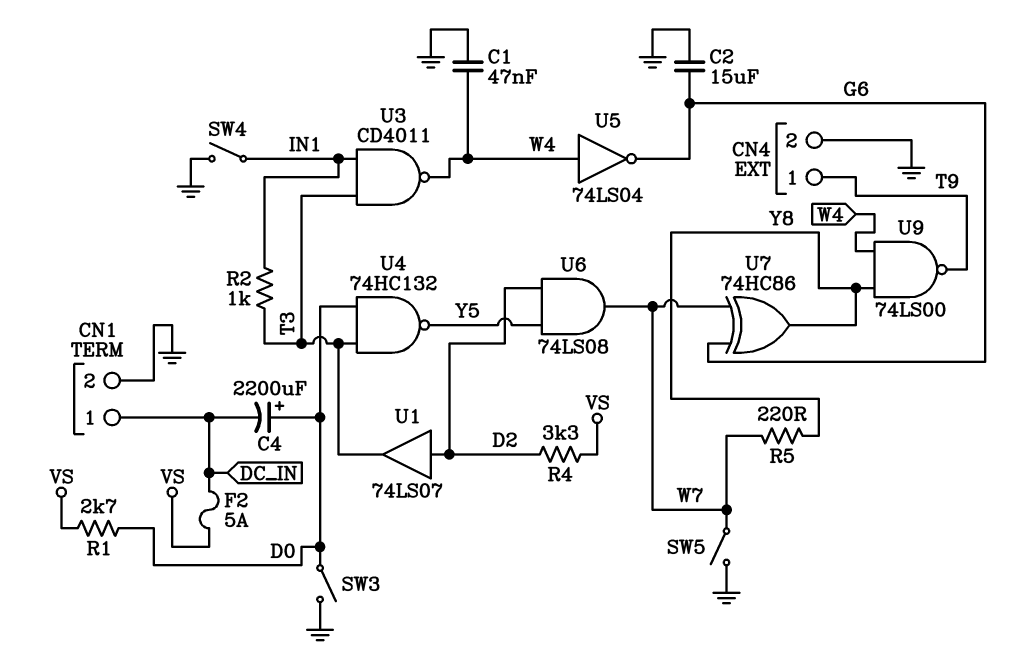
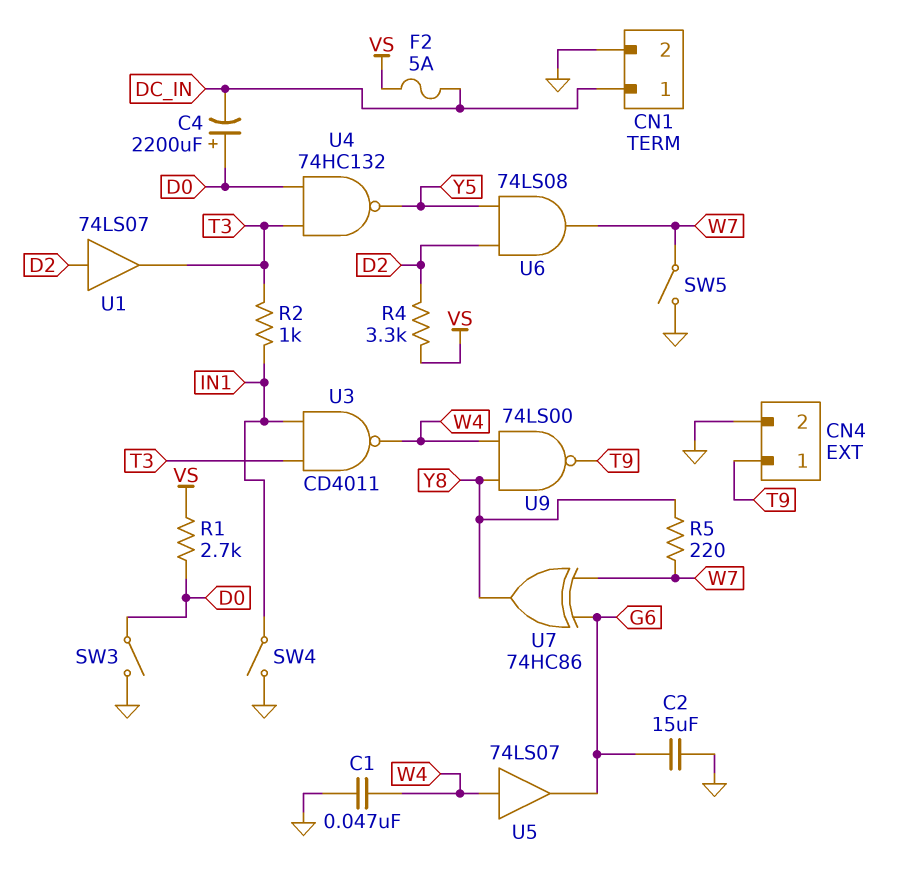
U5: NOT 74LS04 (in W4, out G6) -> buffer 74LS07 (in W4, out G6)

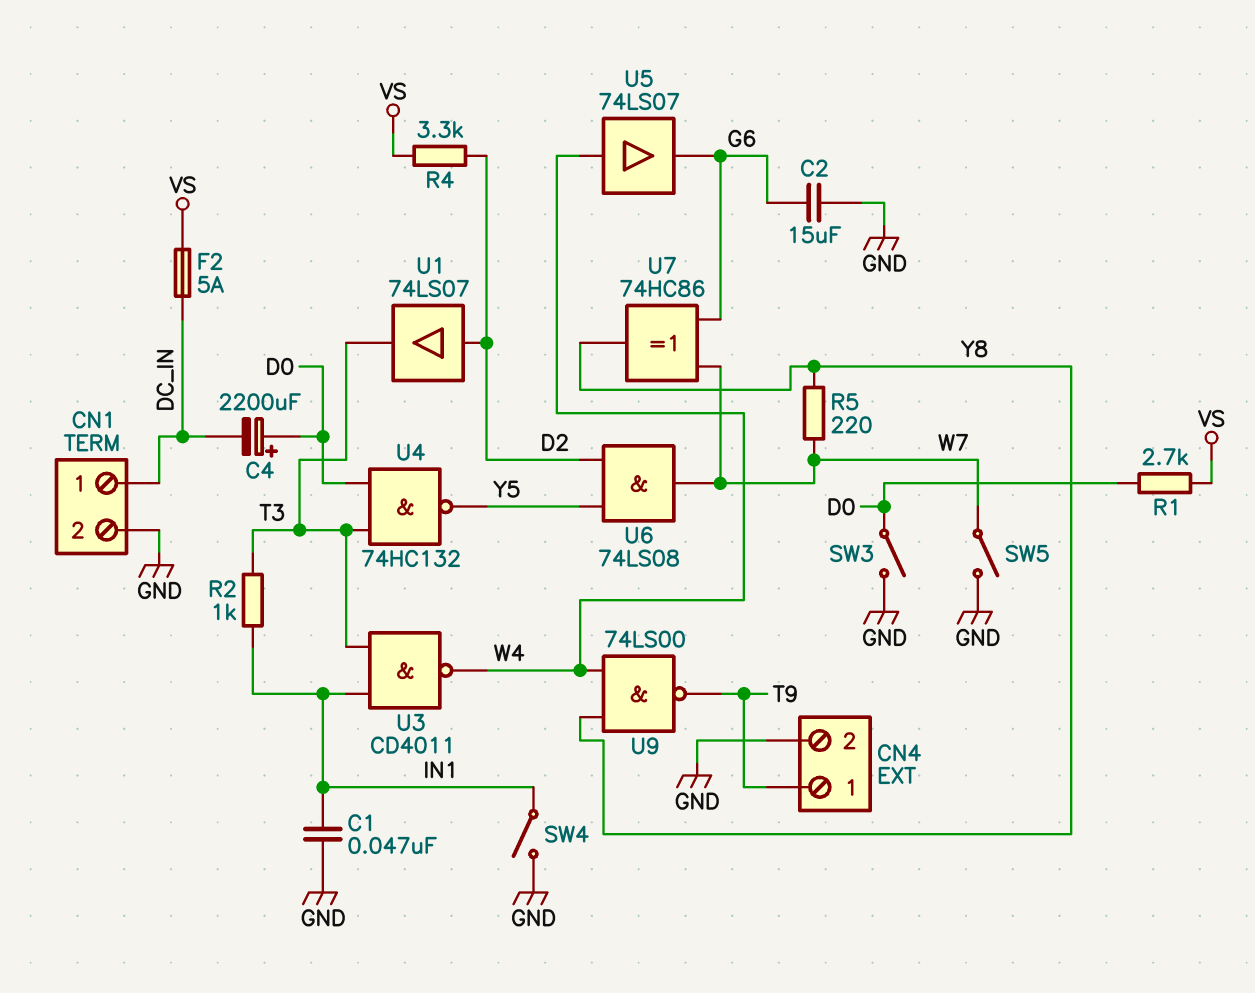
C1: 47nF (GND, W4) -> 47nF (GND, IN1)

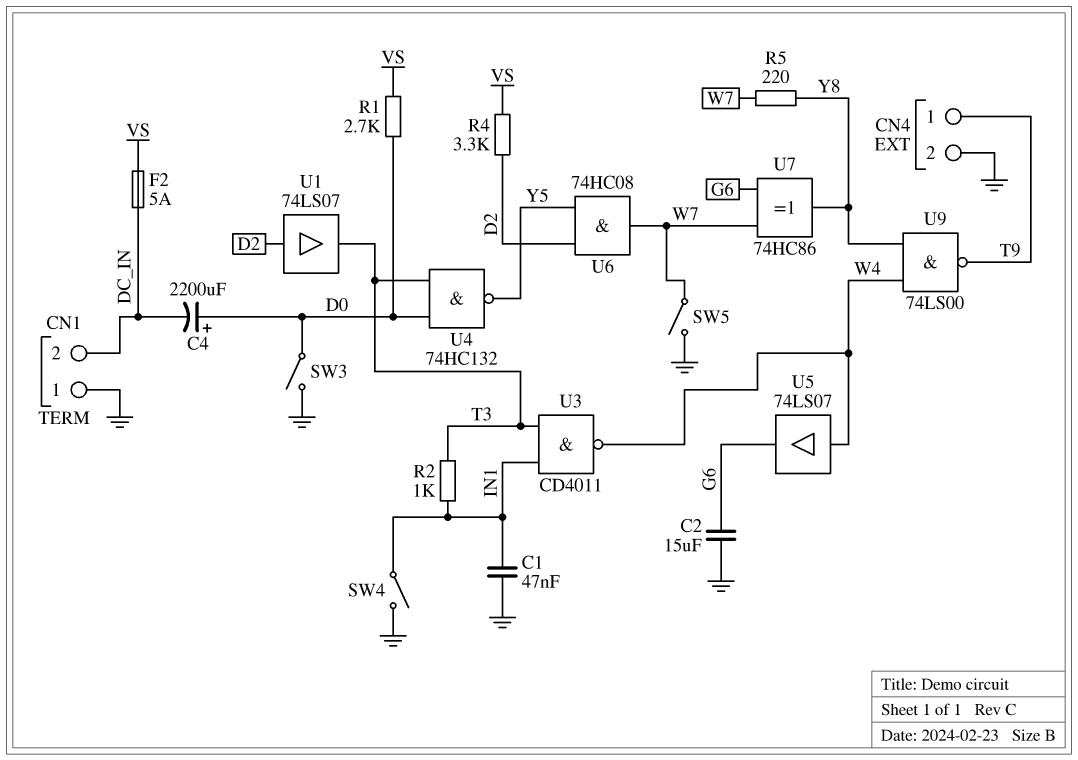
CN1 pin 1: DC_IN -> GND
CN1 pin 2: GND -> DC_IN
U6: AND 74LS08 (in D2, in Y5, out W7) -> AND 74HC08 (in D2, in Y5, out W7)

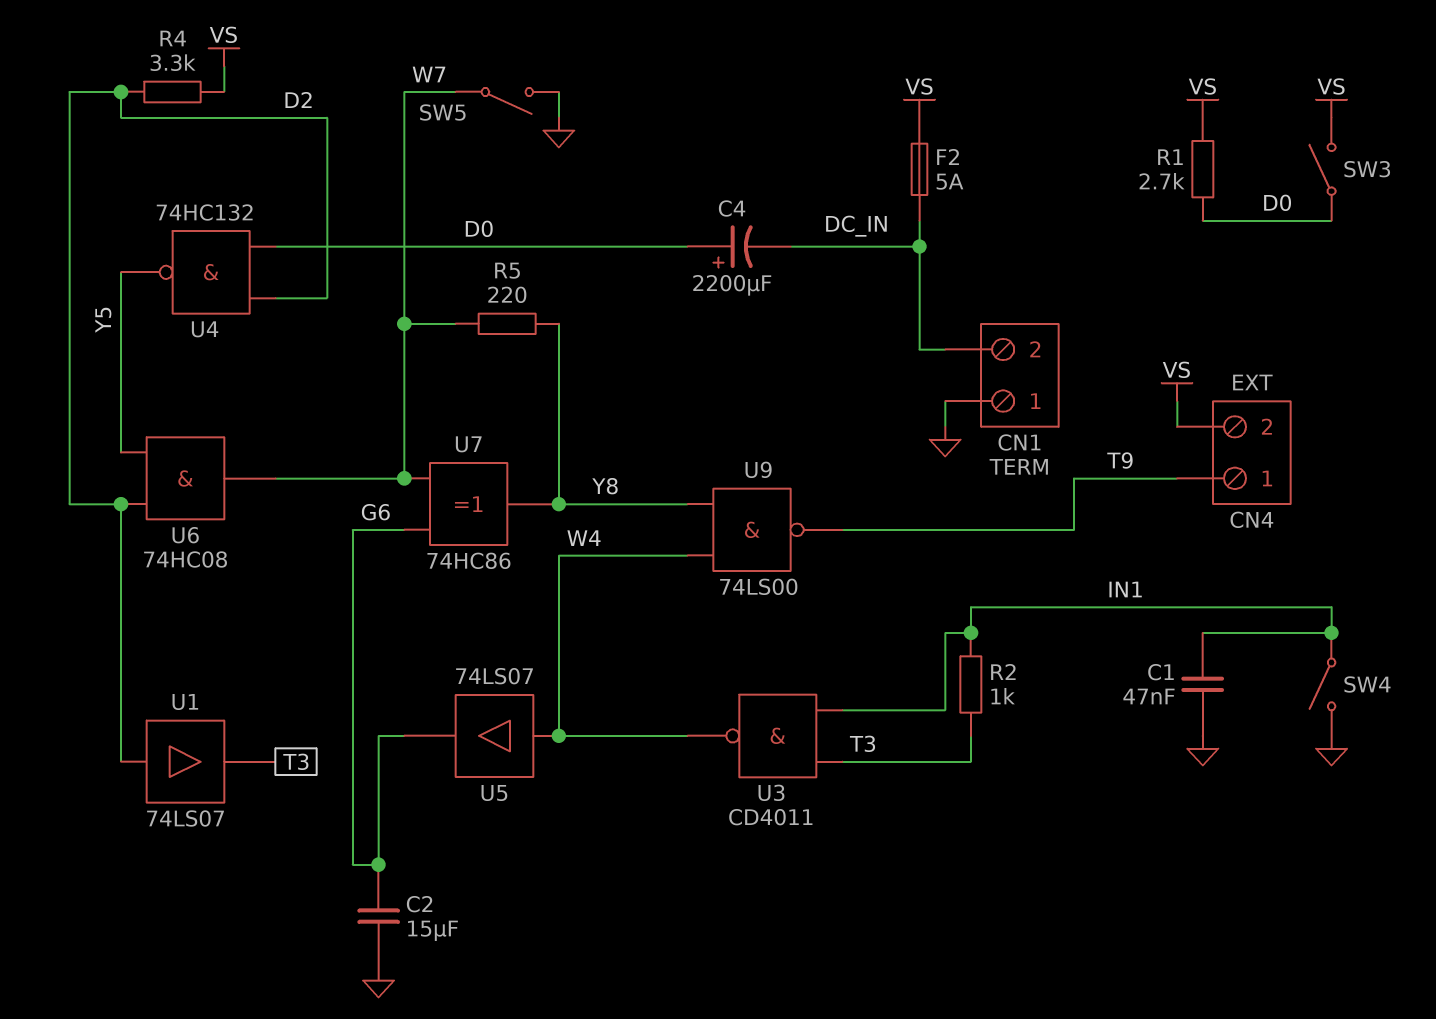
CN4 pin 2: GND -> VS
SW3: switch (D0, GND) -> switch (D0, VS)
U4: NAND 74HC132 (in D0, in T3, out Y5) -> NAND 74HC132 (in D0, in D2, out Y5)

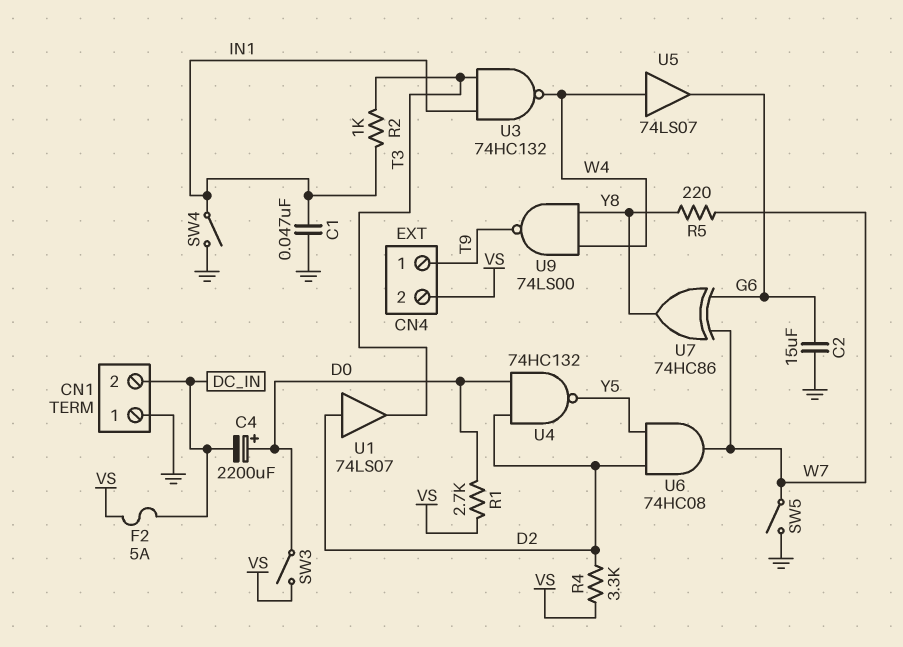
U3: NAND CD4011 (in IN1, in T3, out W4) -> NAND 74HC132 (in IN1, in T3, out W4)

